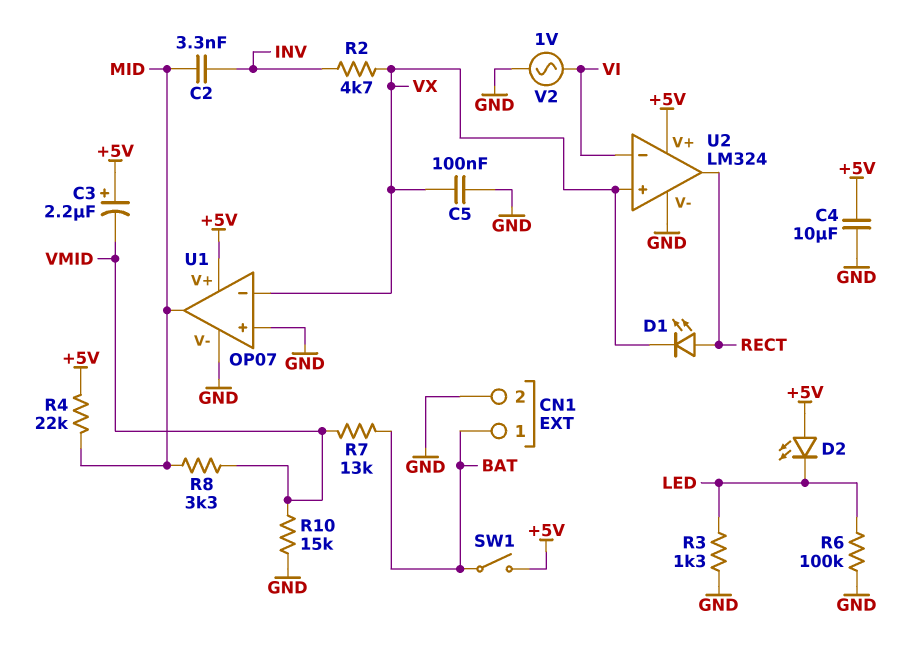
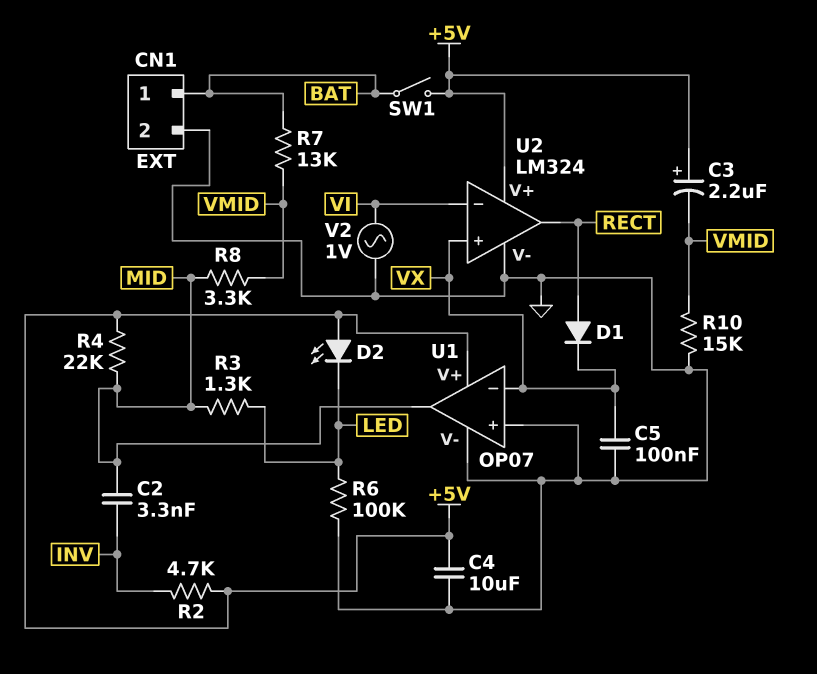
D1: LED (A RECT, K VX) -> diode (A RECT, K VX)
R2: 4.7k (INV, VX) -> 4.7k (+5V, INV)
R3: 1.3k (GND, LED) -> 1.3k (LED, MID)

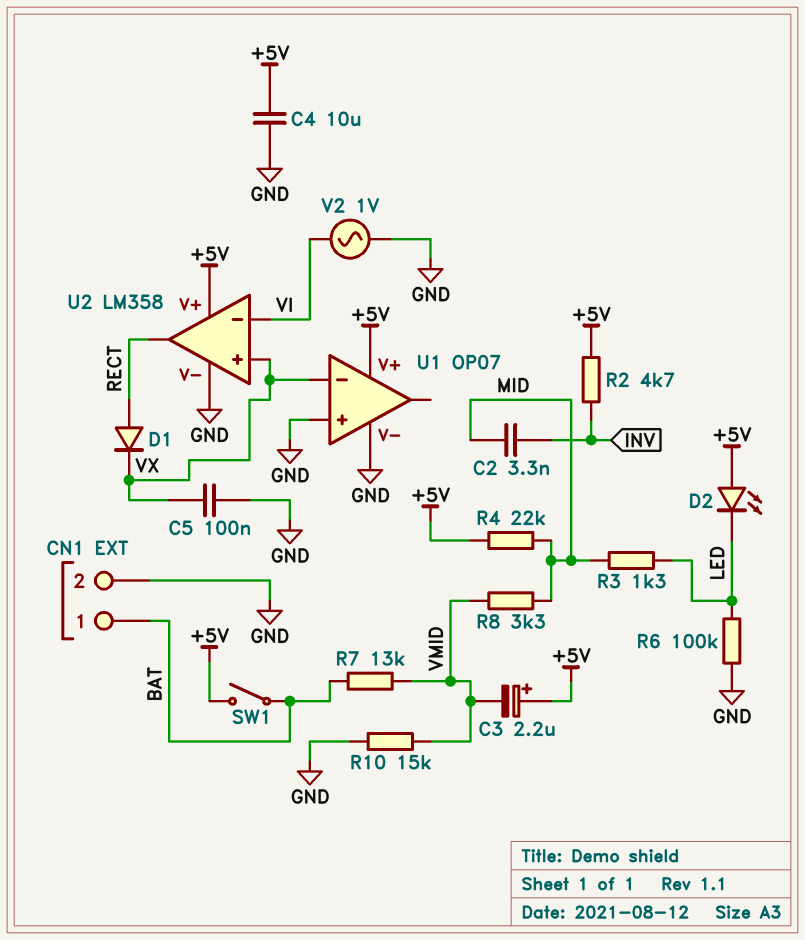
U1 pin out: MID -> none
U2: LM324 -> LM358

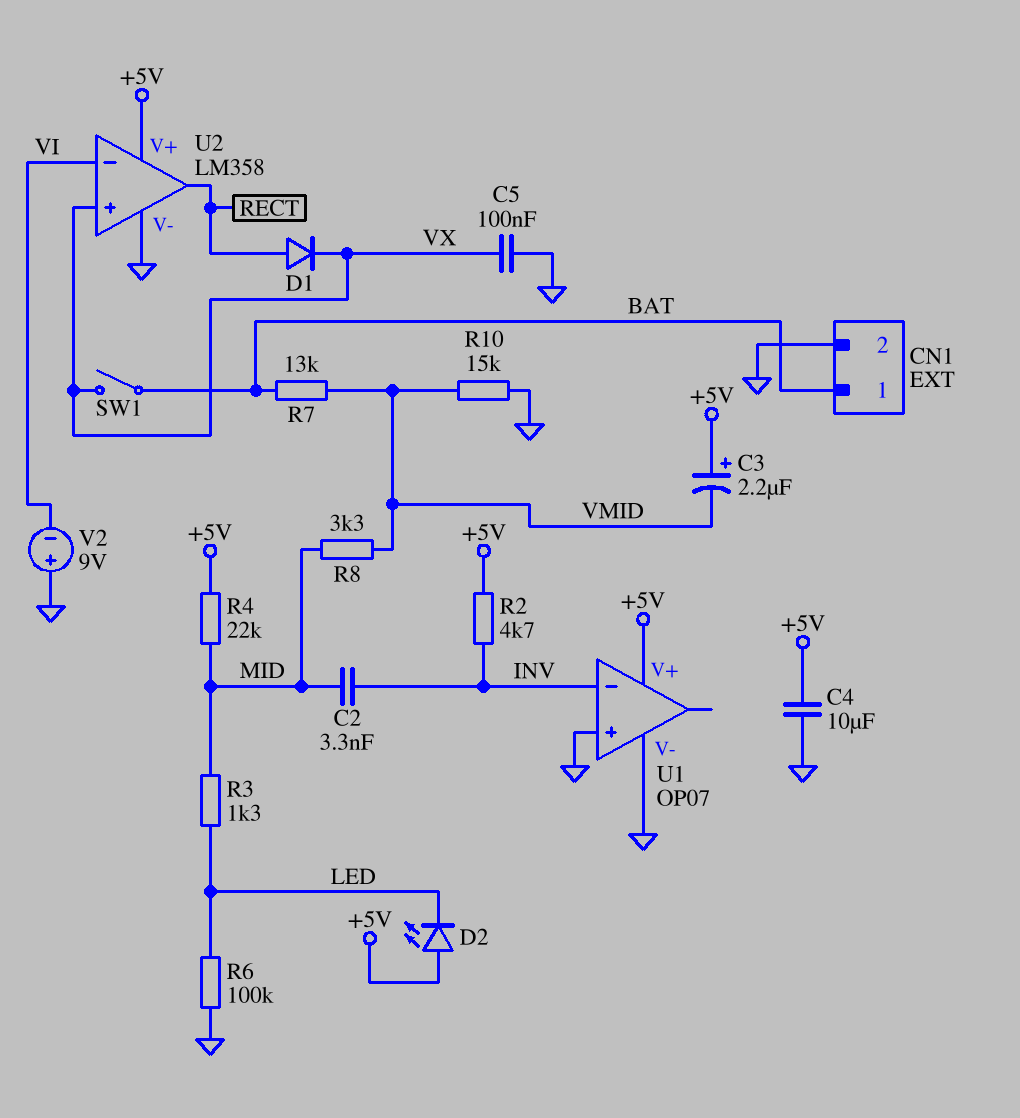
SW1: switch (+5V, BAT) -> switch (BAT, VX)
U1 pin in-: VX -> INV
V2: AC 1V (GND, VI) -> 9V (plus GND, minus VI)

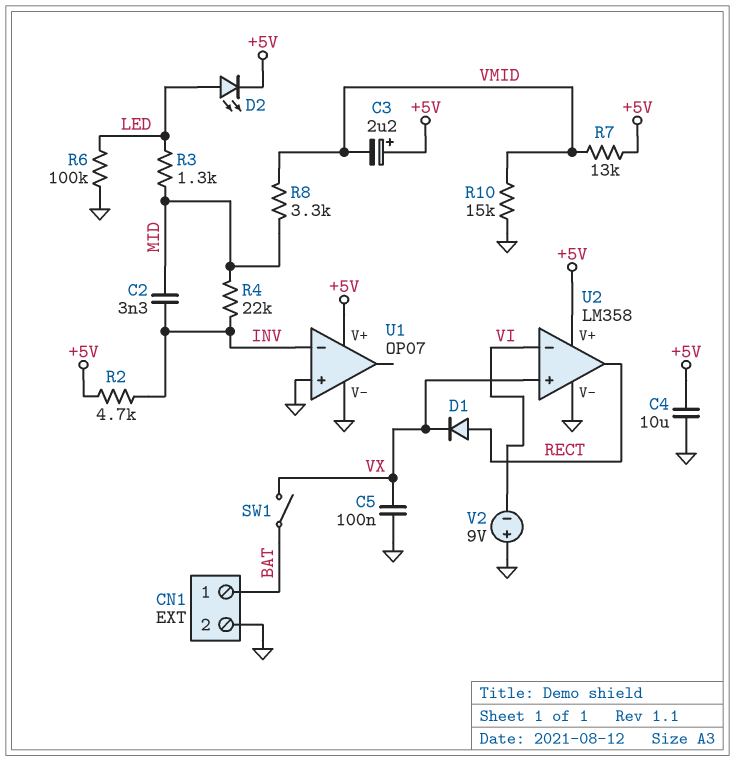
D2: LED (A +5V, K LED) -> LED (A LED, K +5V)
R4: 22k (+5V, MID) -> 22k (INV, MID)
R7: 13k (BAT, VMID) -> 13k (+5V, VMID)

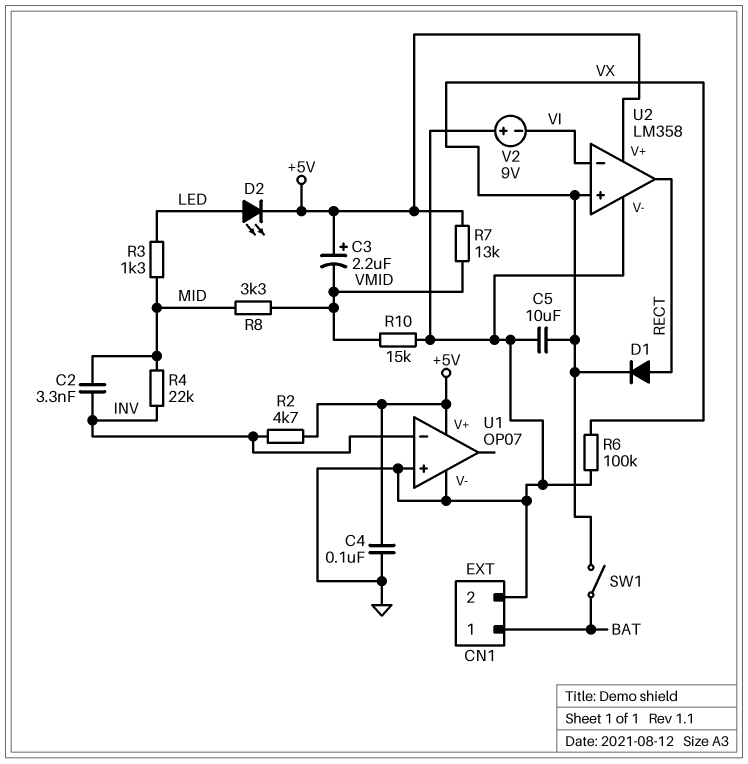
C4: 10uF (+5V, GND) -> 100nF (+5V, GND)
C5: 100nF (GND, VX) -> 10uF (GND, VX)
R6: 100k (GND, LED) -> 100k (GND, VX)

